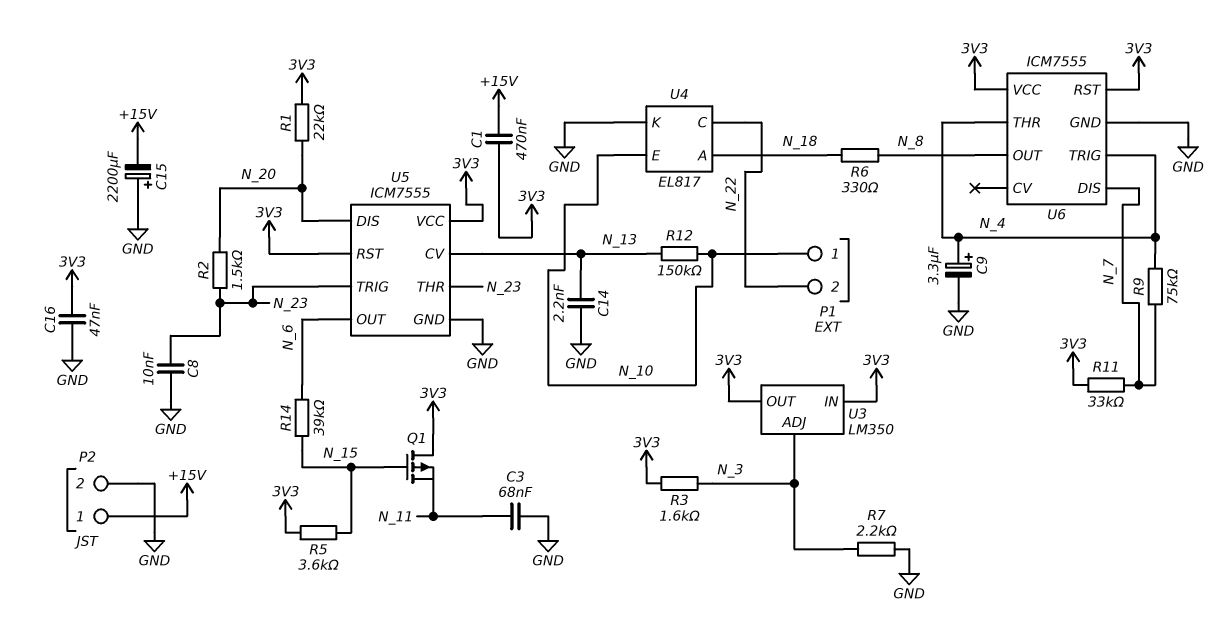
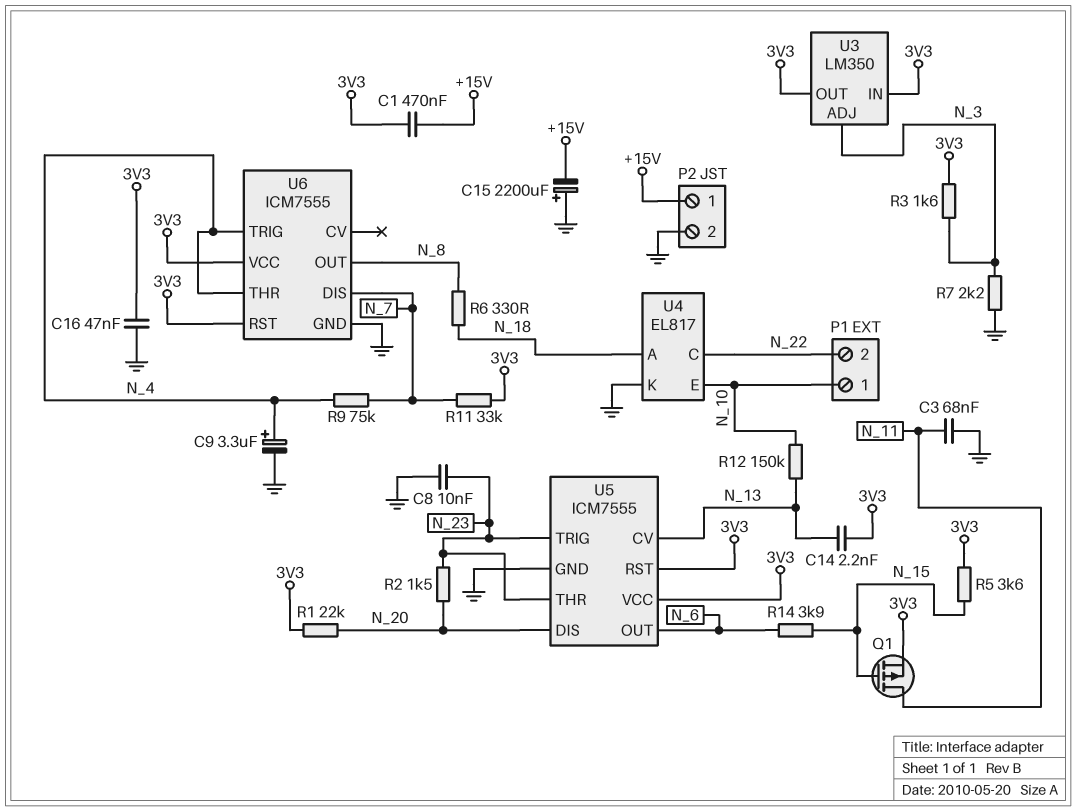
C14: 2.2nF (GND, N_13) -> 2.2nF (3V3, N_13)
Q1: PMOS (G N_15, D 3V3, S N_11) -> PMOS (G N_15, D N_11, S 3V3)
R14: 39k (N_6, N_15) -> 3.9k (N_6, N_15)

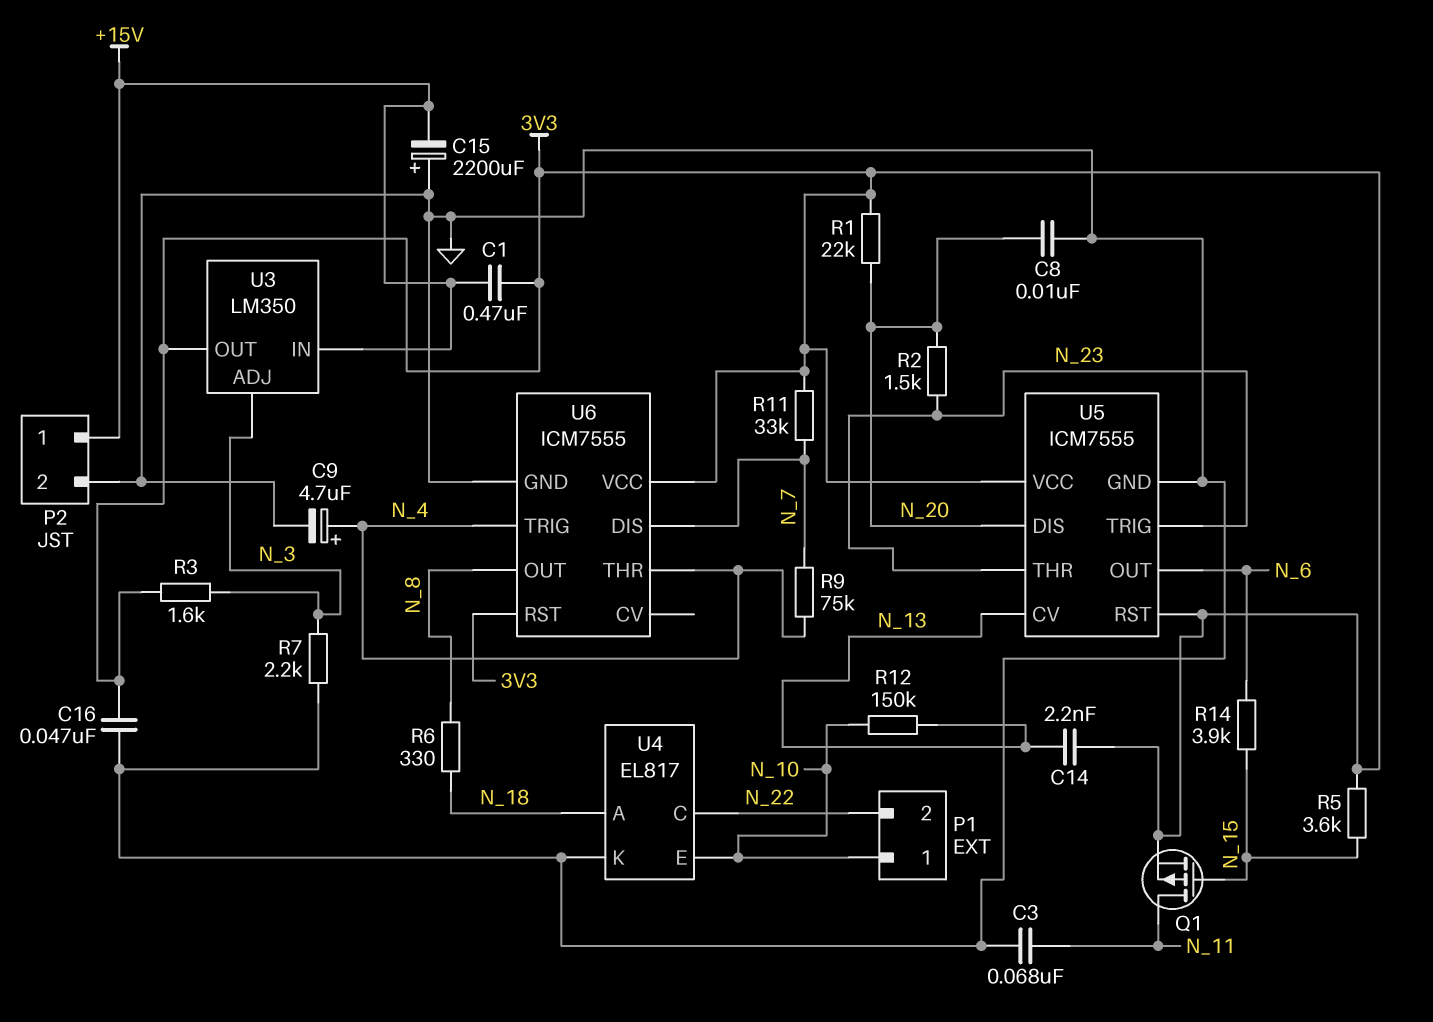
C8: 10nF (GND, N_23) -> 10nF (GND, N_20)
C9: 3.3uF (plus N_4, minus GND) -> 4.7uF (plus N_4, minus GND)
U3 pin IN: 3V3 -> +15V

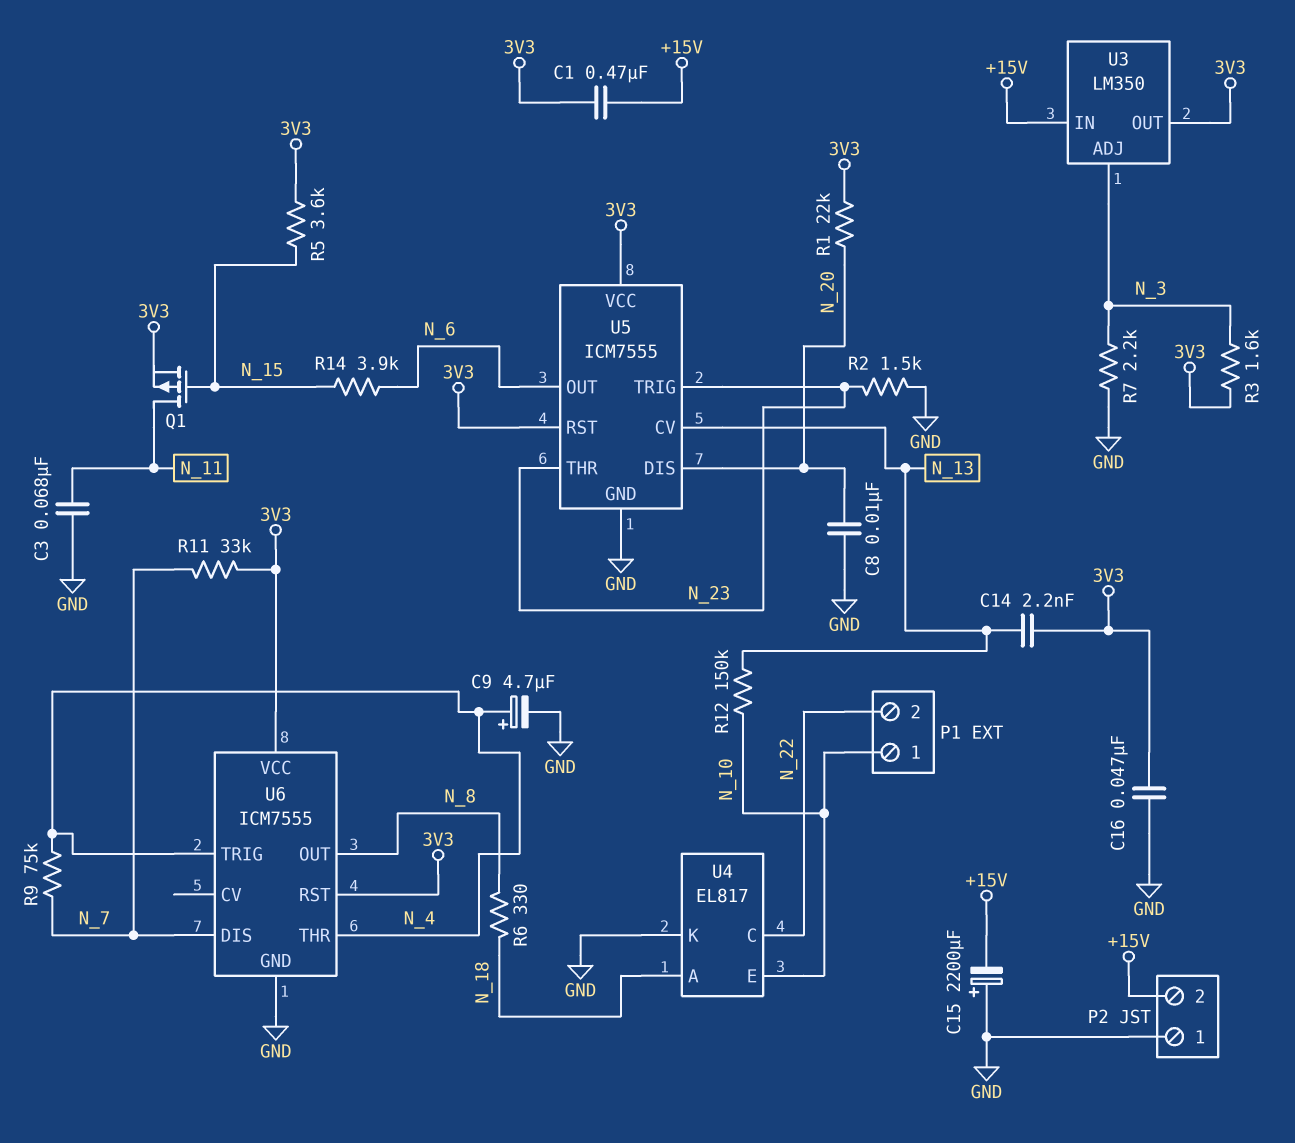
P2 pin 1: +15V -> GND
P2 pin 2: GND -> +15V
R2: 1.5k (N_20, N_23) -> 1.5k (GND, N_23)

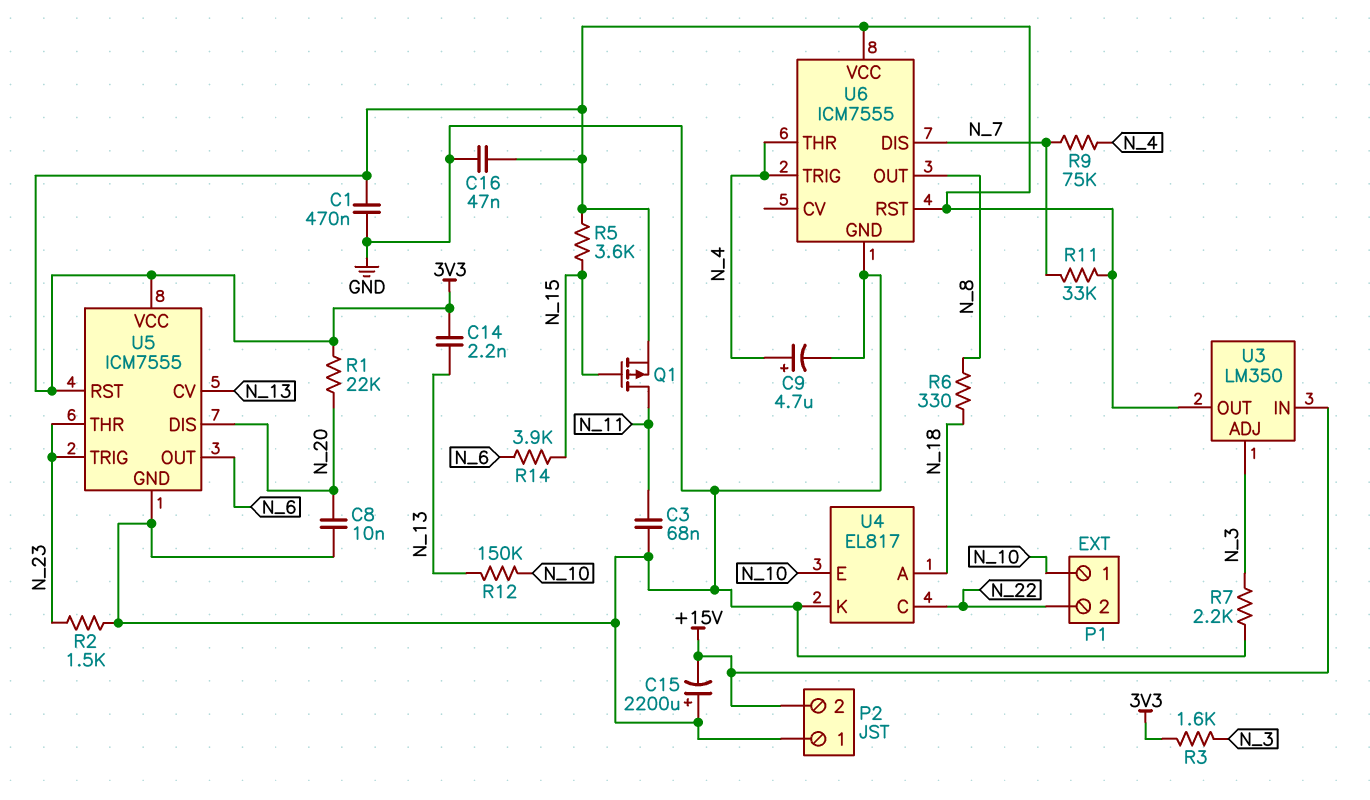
C1: 470nF (+15V, 3V3) -> 470nF (3V3, GND)

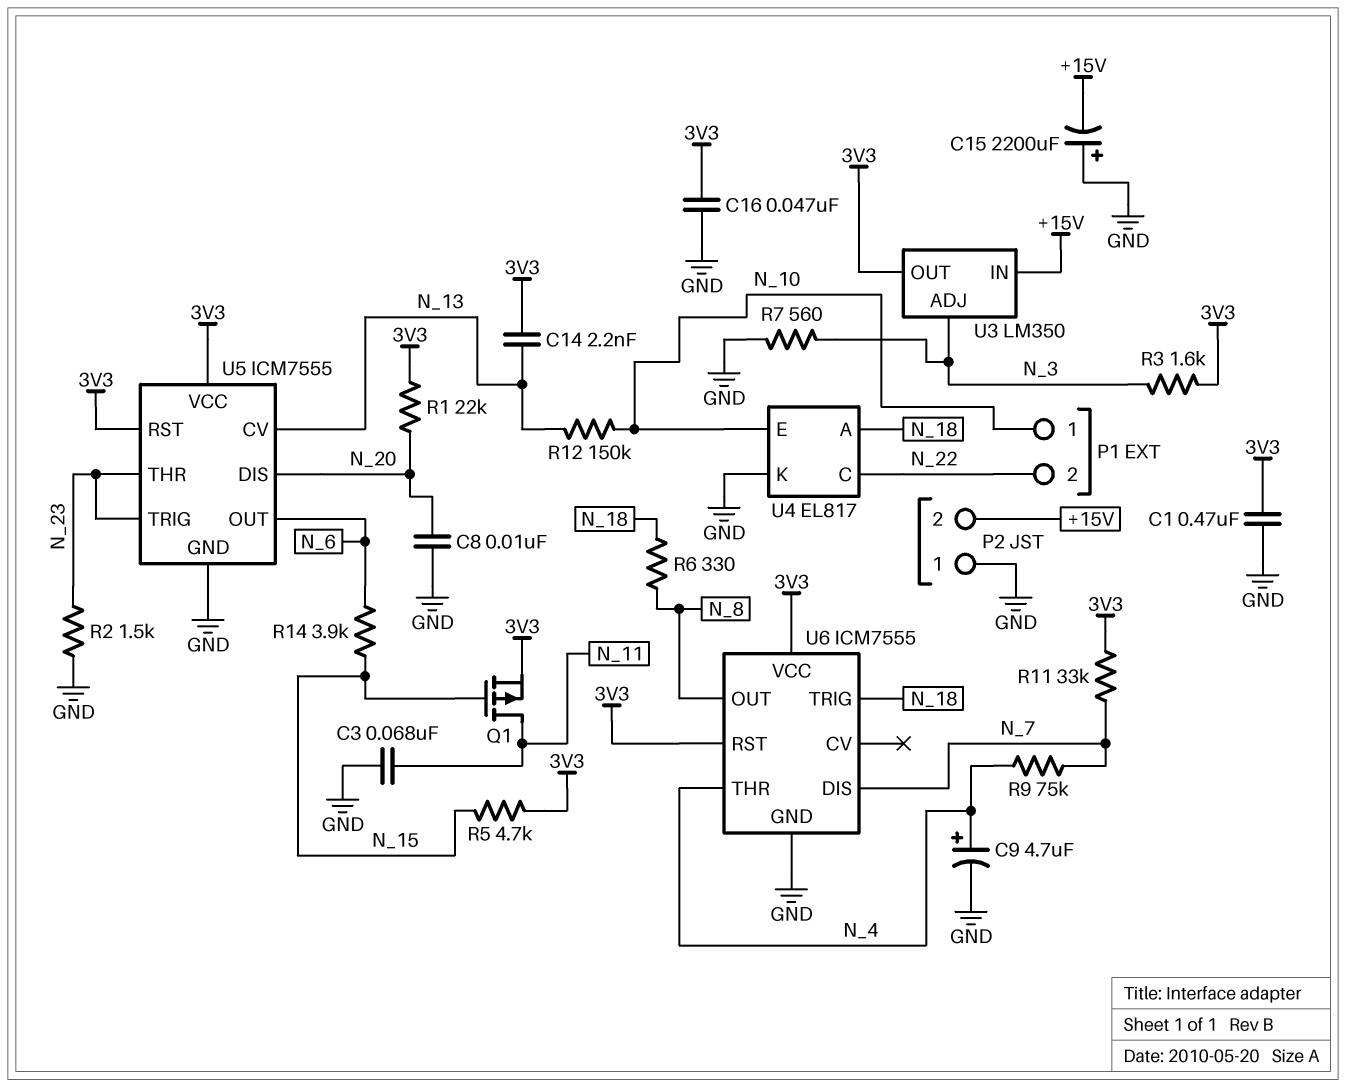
R5: 3.6k (3V3, N_15) -> 4.7k (3V3, N_15)
R7: 2.2k (GND, N_3) -> 560 (GND, N_3)
U6 pin TRIG: N_4 -> N_18

